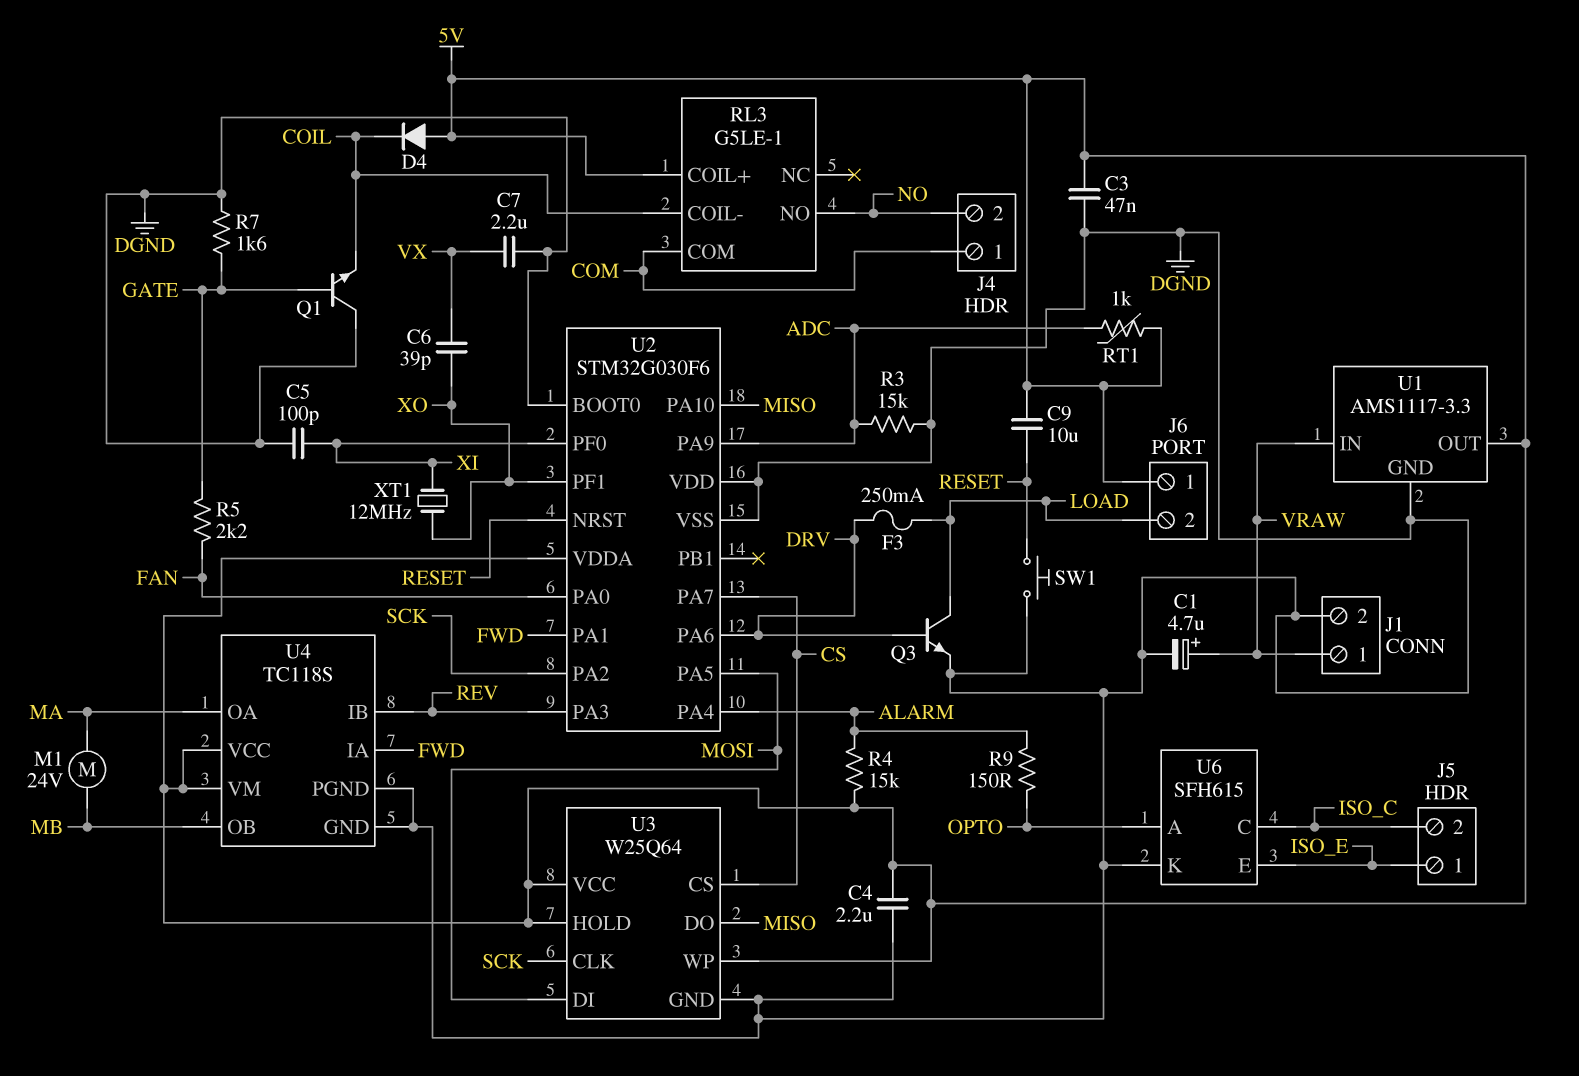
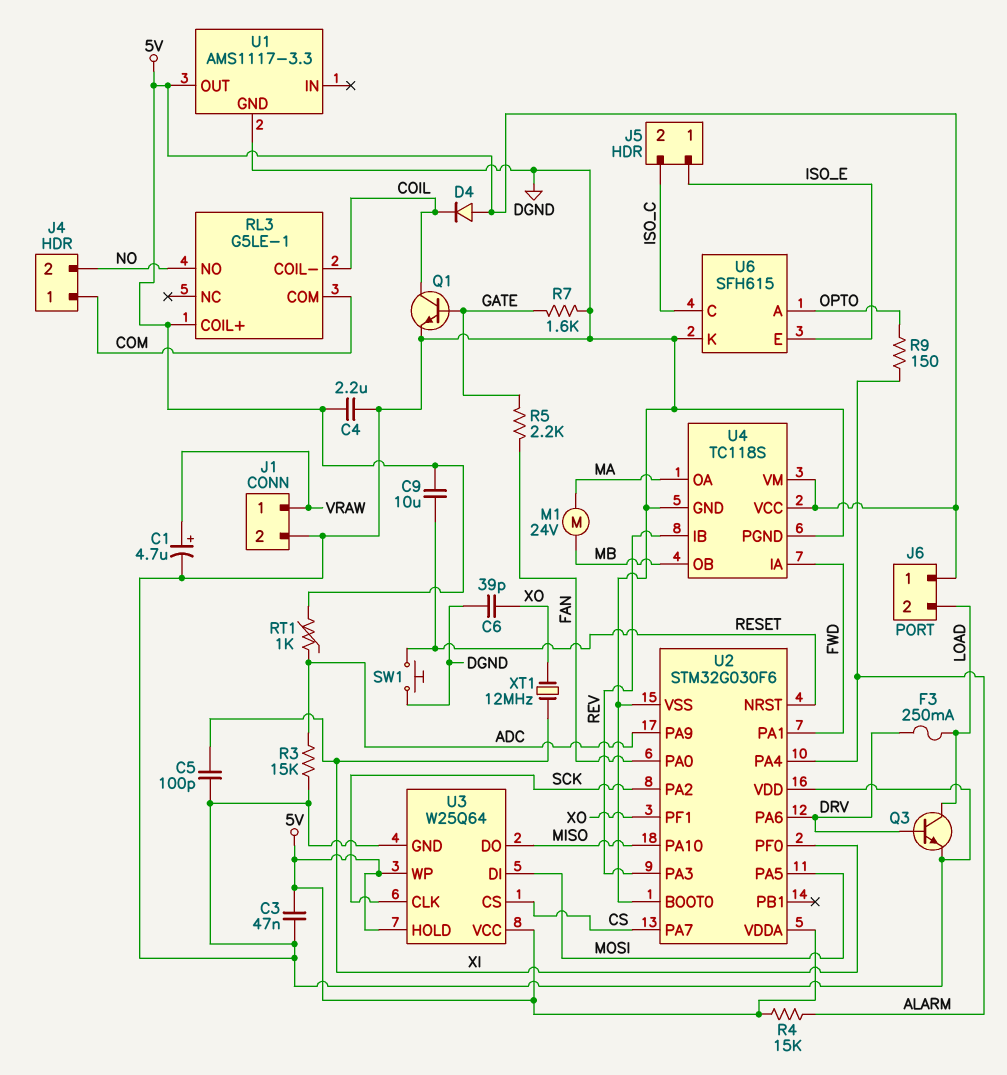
C6: 39pF (VX, XO) -> 39pF (DGND, XO)
C7: 2.2uF (DGND, VX) -> none
Q1: NPN (B GATE, C DGND, E COIL) -> NPN (B GATE, C COIL, E DGND)
U1 pin IN: VRAW -> none

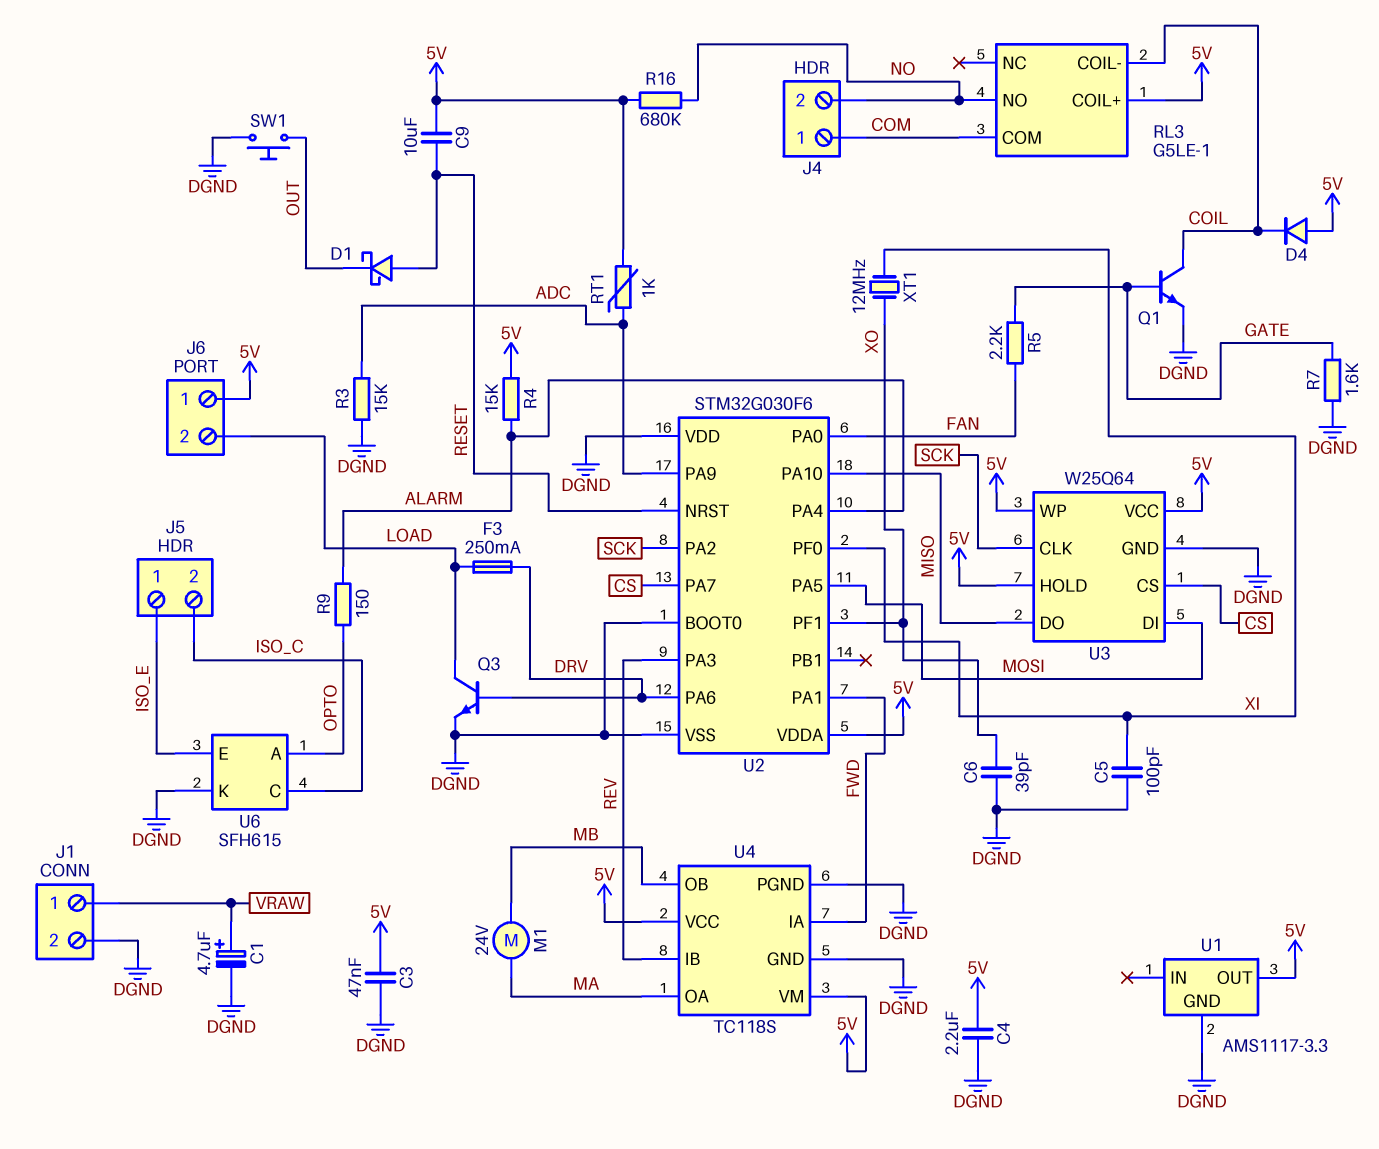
D1: none -> schottky (A RESET, K OUT)
R16: none -> 680k (5V, NO)
SW1: button (DGND, RESET) -> button (DGND, OUT)

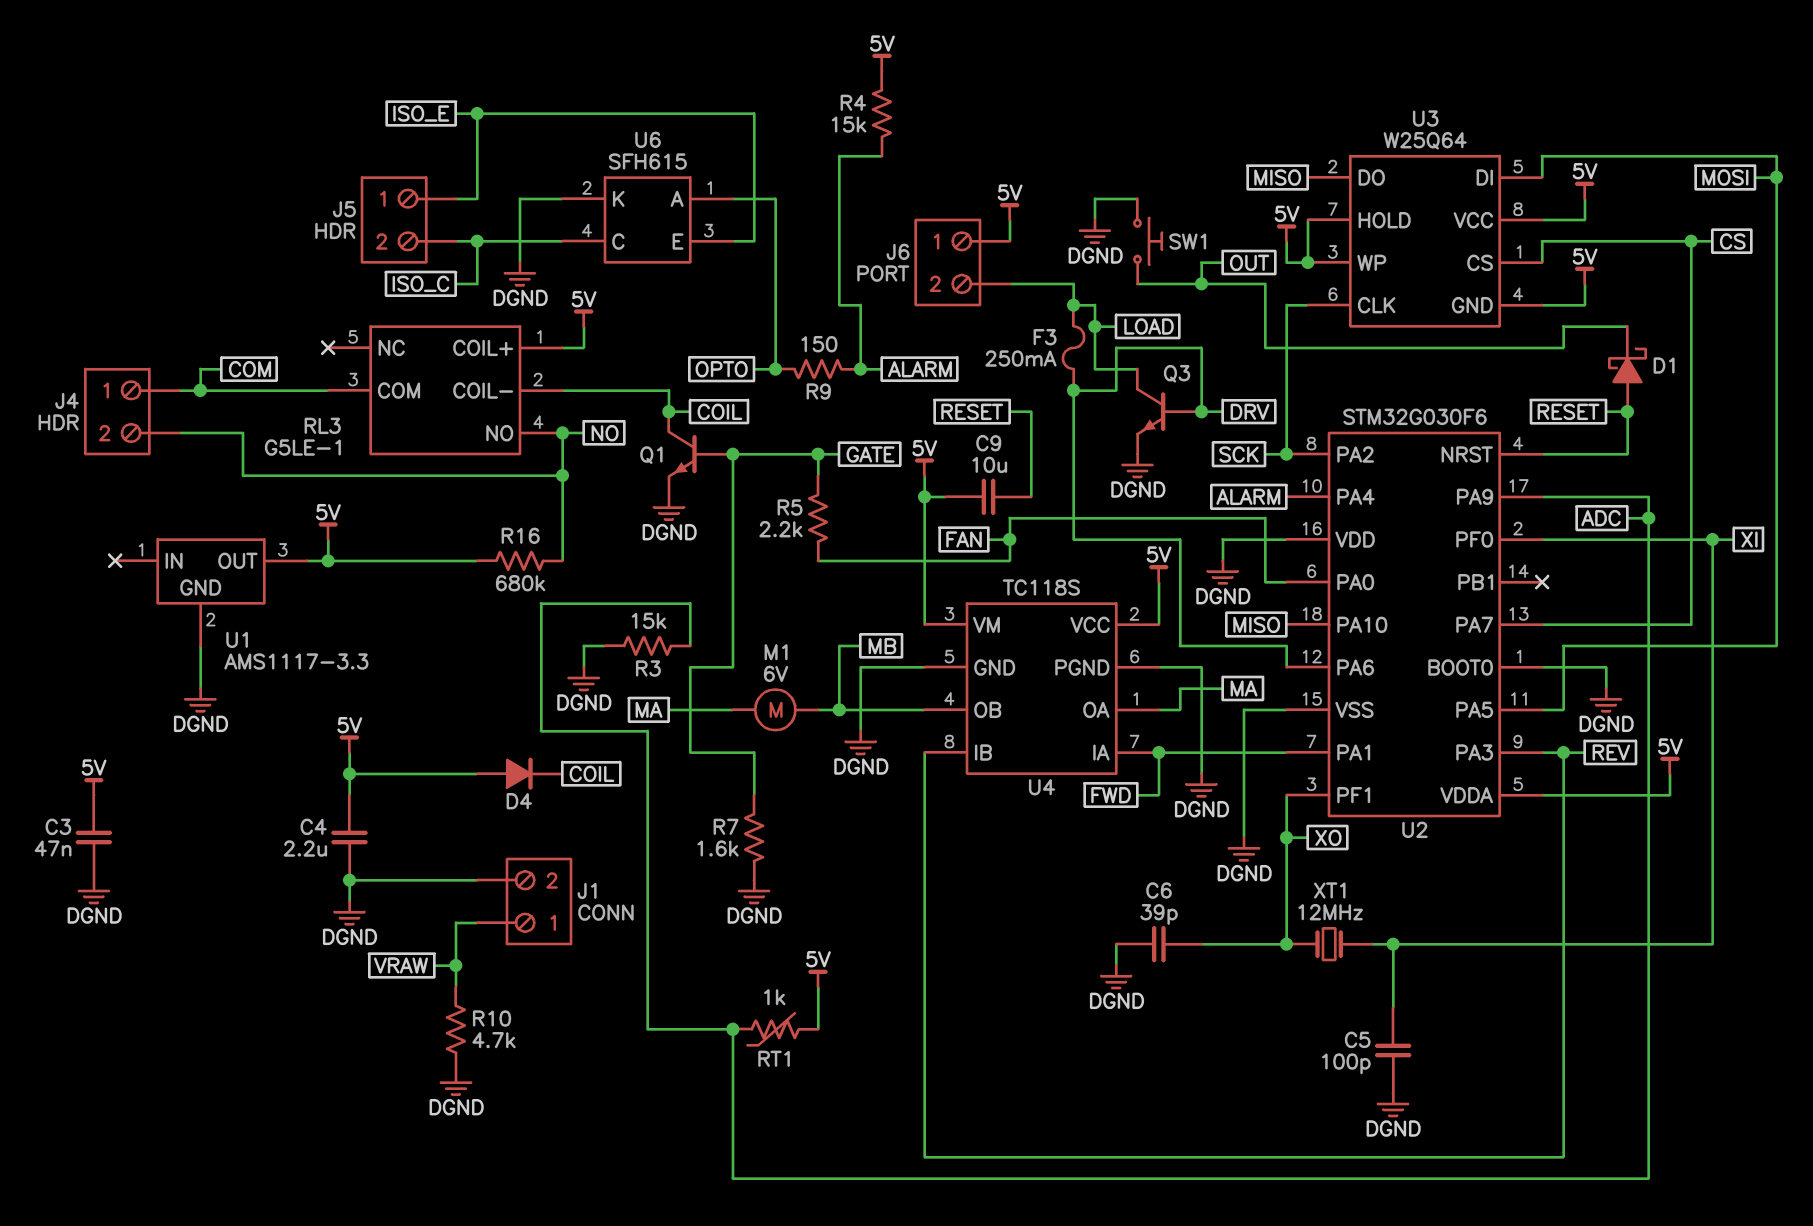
C1: 4.7uF (plus VRAW, minus DGND) -> none
M1: motor 24V (MA, MB) -> motor 6V (MA, MB)
R10: none -> 4.7k (DGND, VRAW)
U3 pin GND: DGND -> 5V

